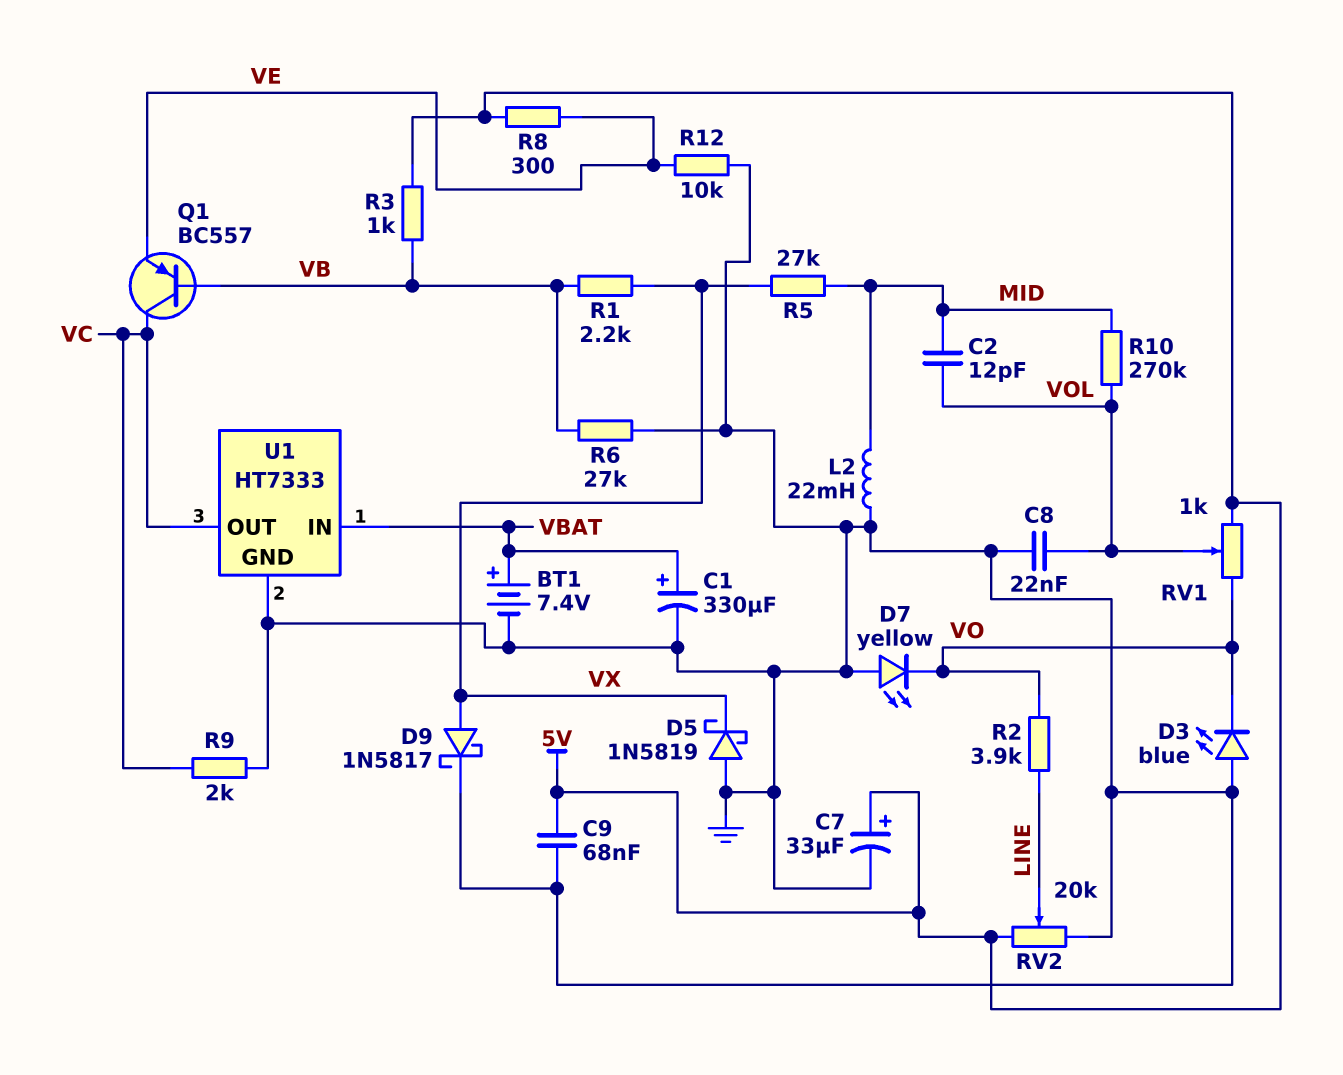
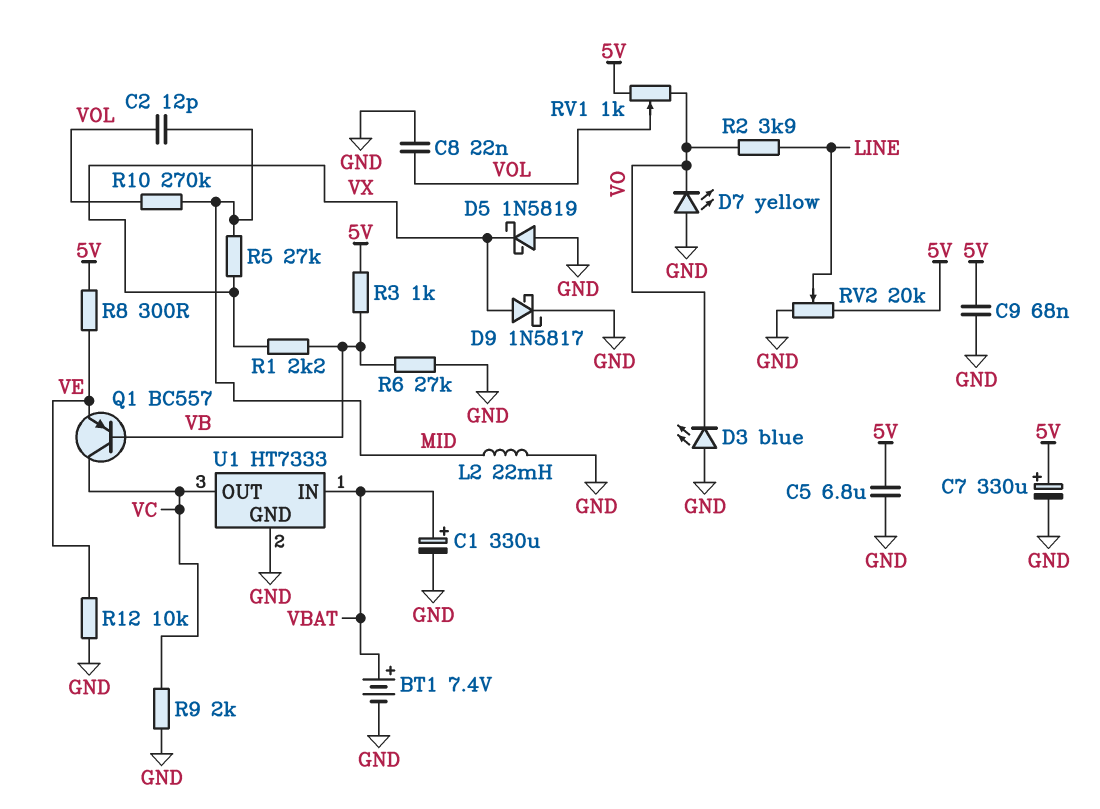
C5: none -> 6.8uF (5V, GND)
C7: 33uF (plus 5V, minus GND) -> 330uF (plus 5V, minus GND)

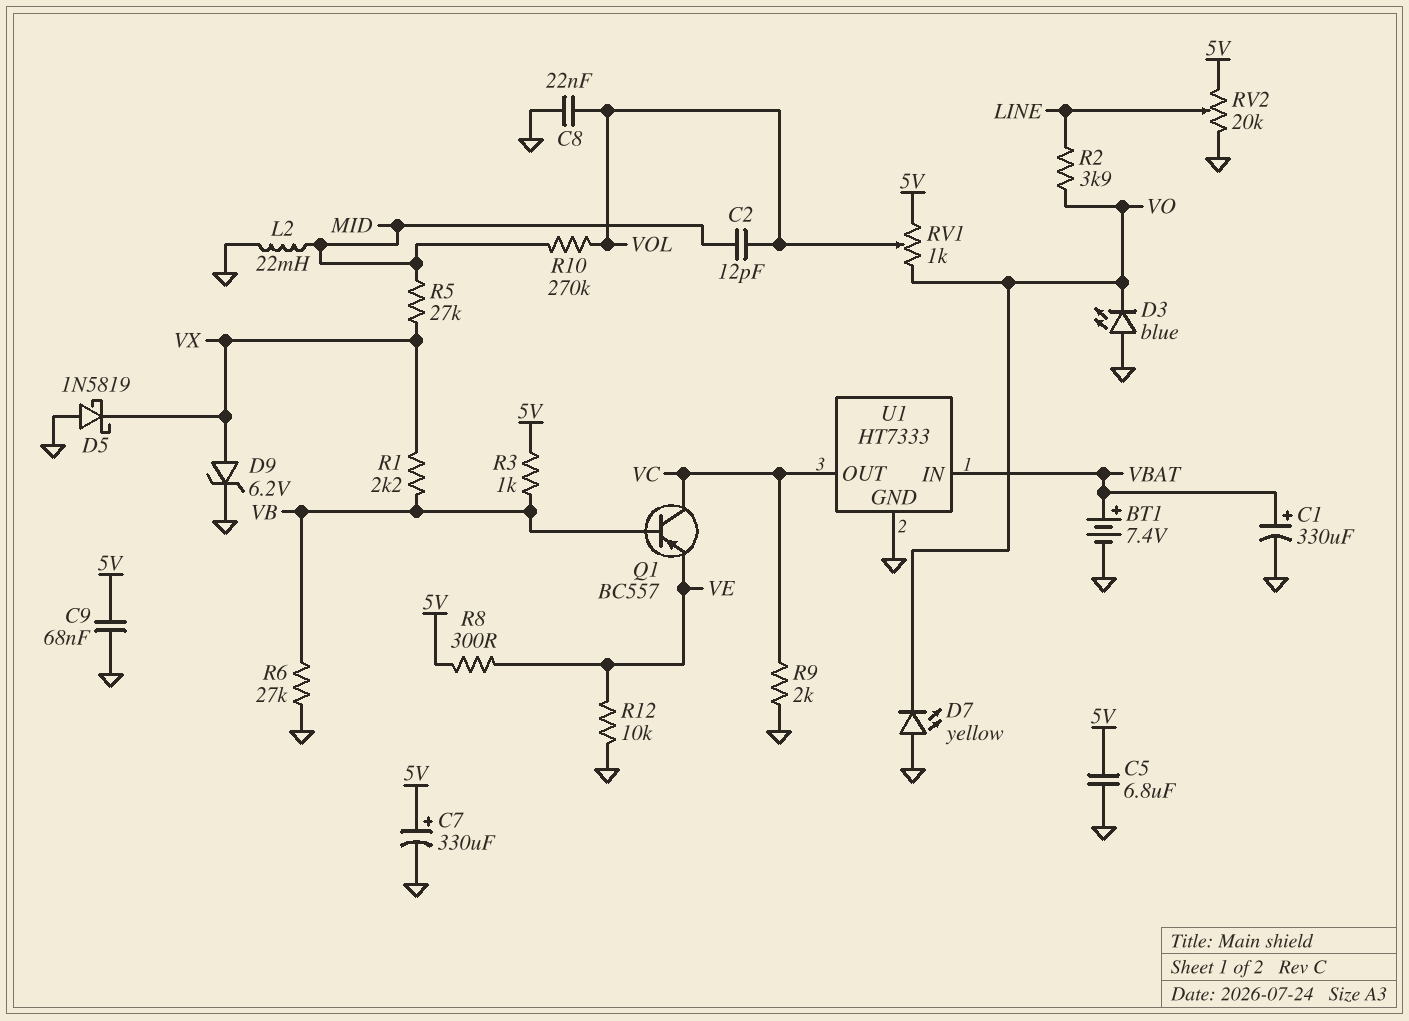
D9: schottky 1N5817 (A VX, K GND) -> zener 6.2V (A VX, K GND)

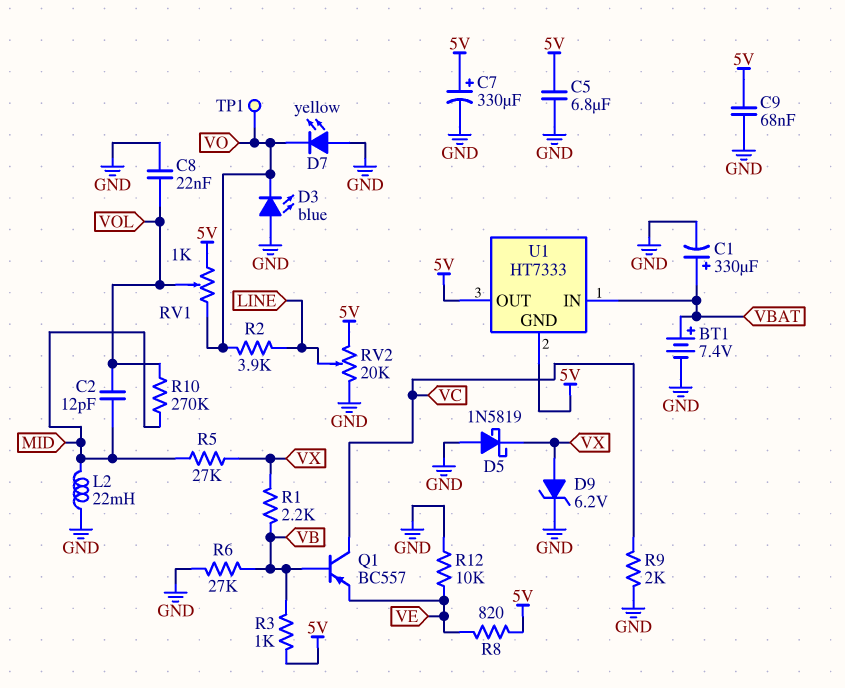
R8: 300 (5V, VE) -> 820 (5V, VE)
TP1: none -> test point (VO)
U1 pin GND: GND -> 5V
U1 pin OUT: VC -> 5V

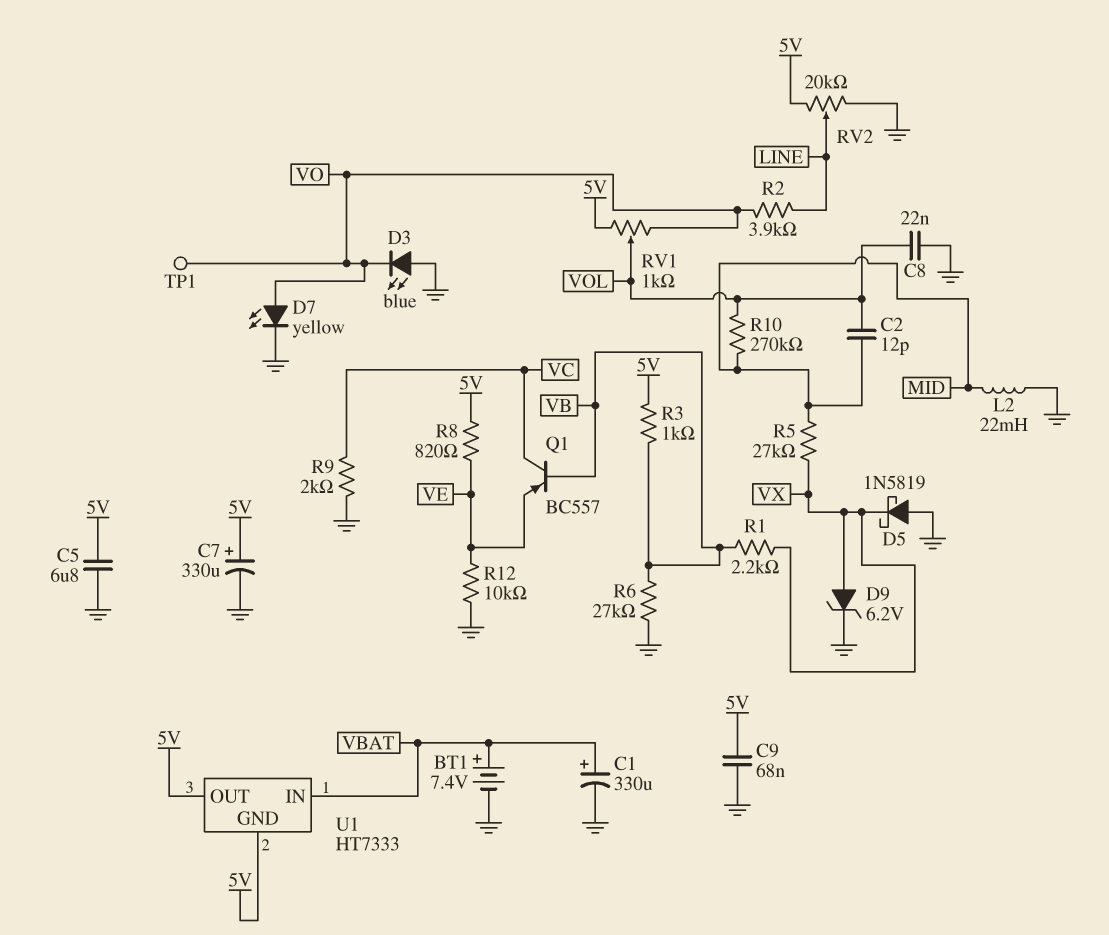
D7: LED yellow (A GND, K VO) -> LED yellow (A VO, K GND)

